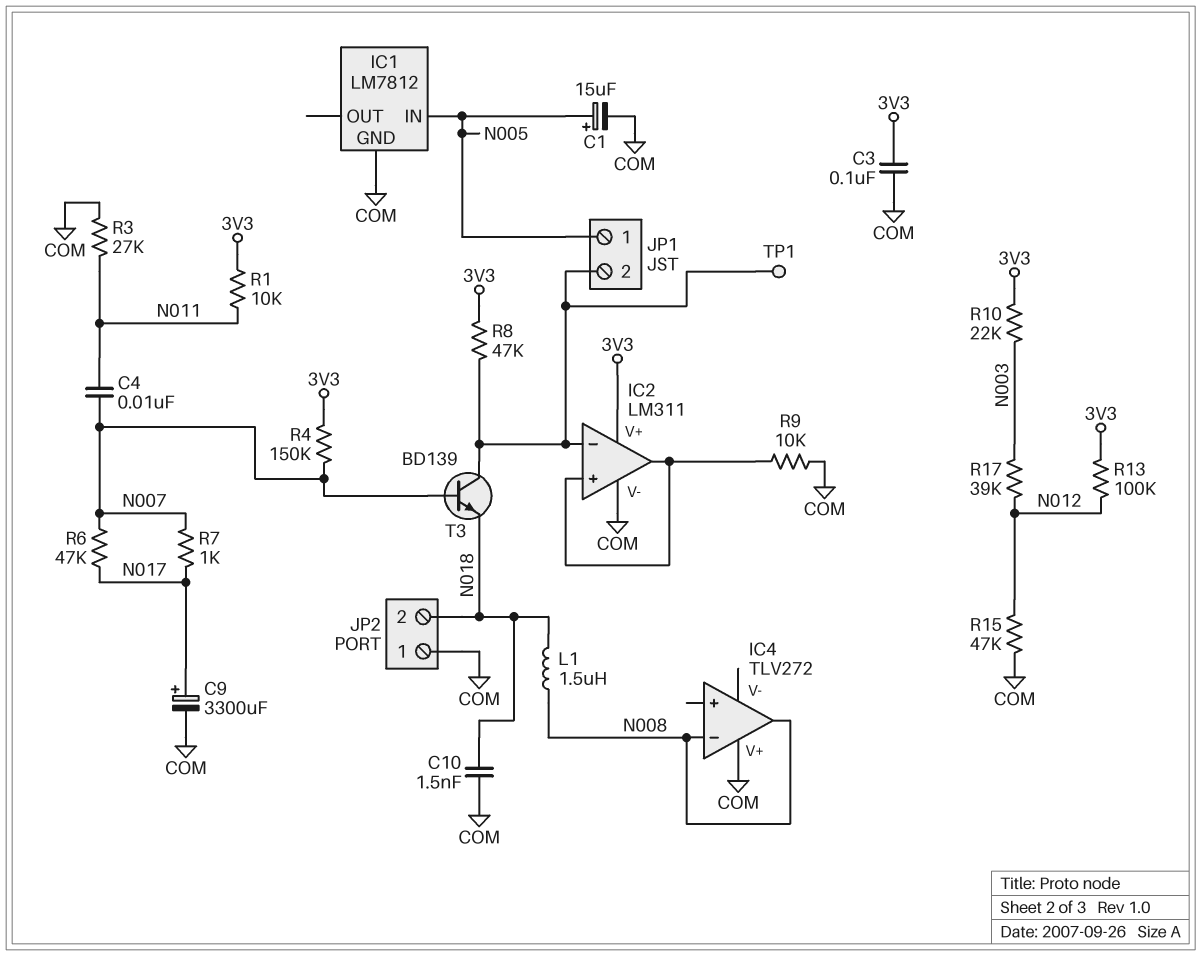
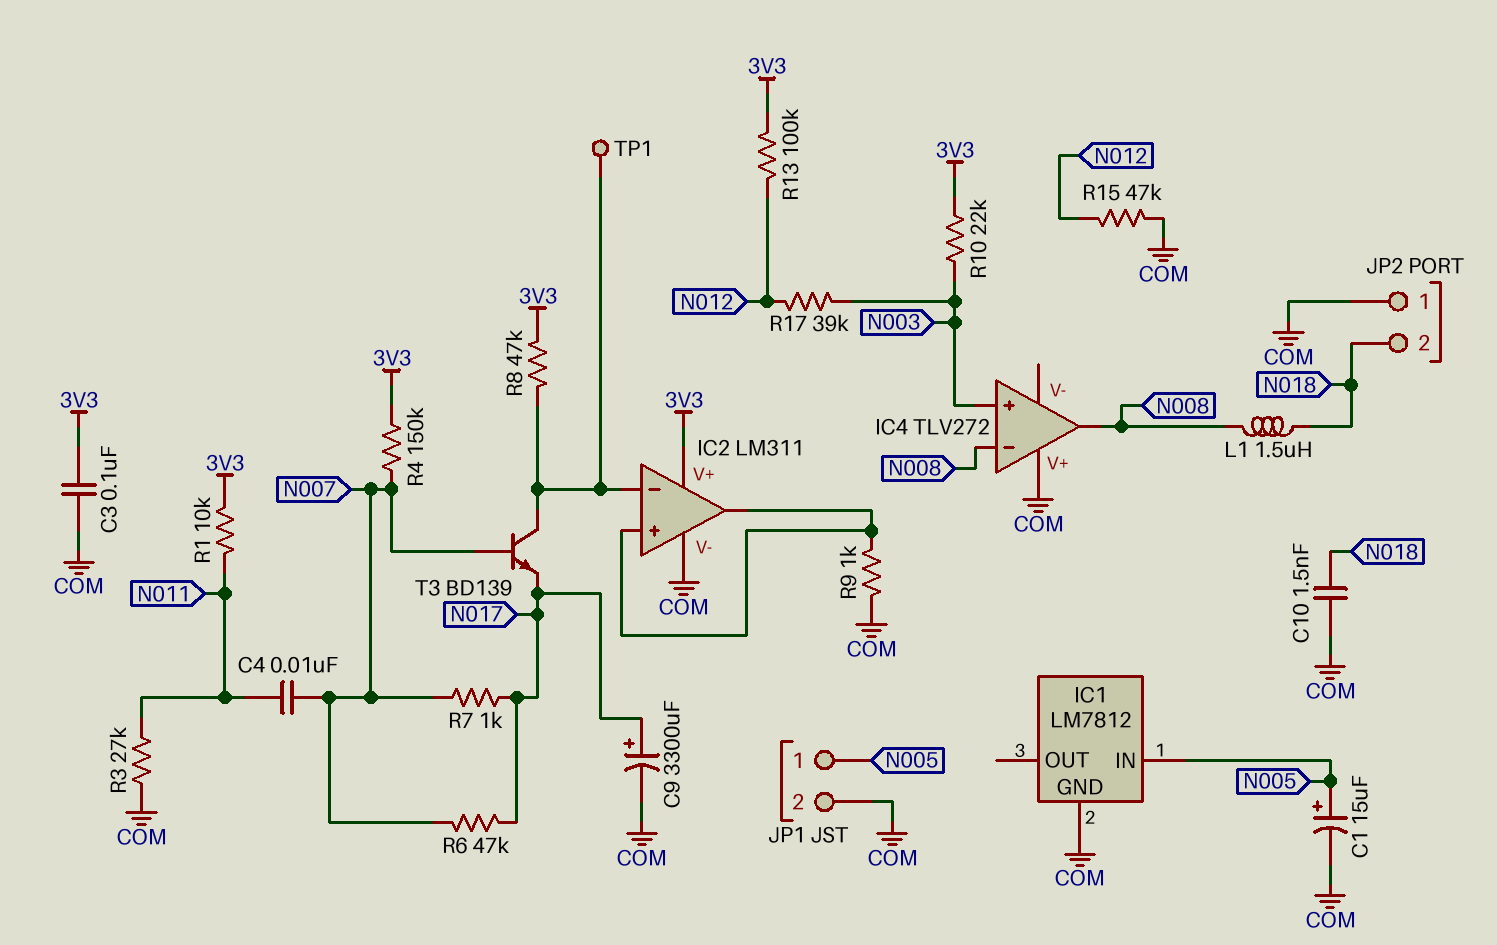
IC4 pin in+: none -> N003
JP1 pin 2: IC2/in- -> COM
R9: 10k (COM, IC2/in+) -> 1k (COM, IC2/in+)
T3: NPN BD139 (B N007, C IC2/in-, E N018) -> NPN BD139 (B N007, C IC2/in-, E N017)

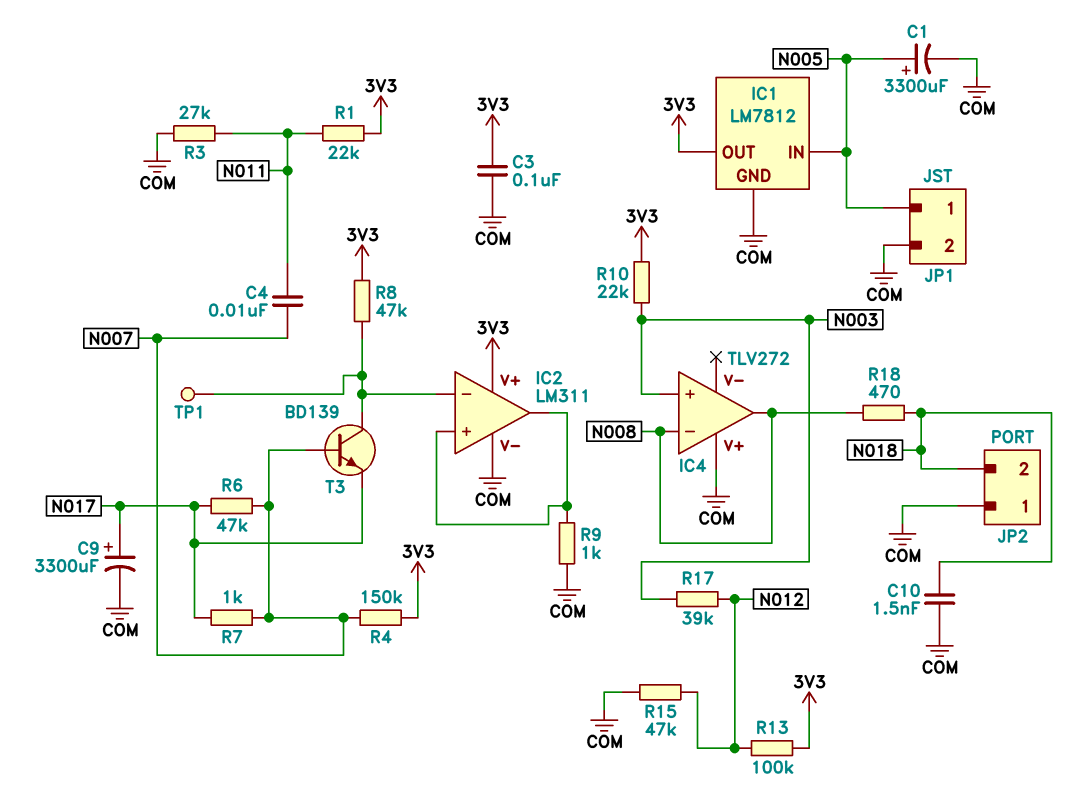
C1: 15uF (plus N005, minus COM) -> 3300uF (plus N005, minus COM)
IC1 pin OUT: none -> 3V3
L1: 1.5uH (N008, N018) -> none
R1: 10k (3V3, N011) -> 22k (3V3, N011)
R18: none -> 470 (N008, N018)

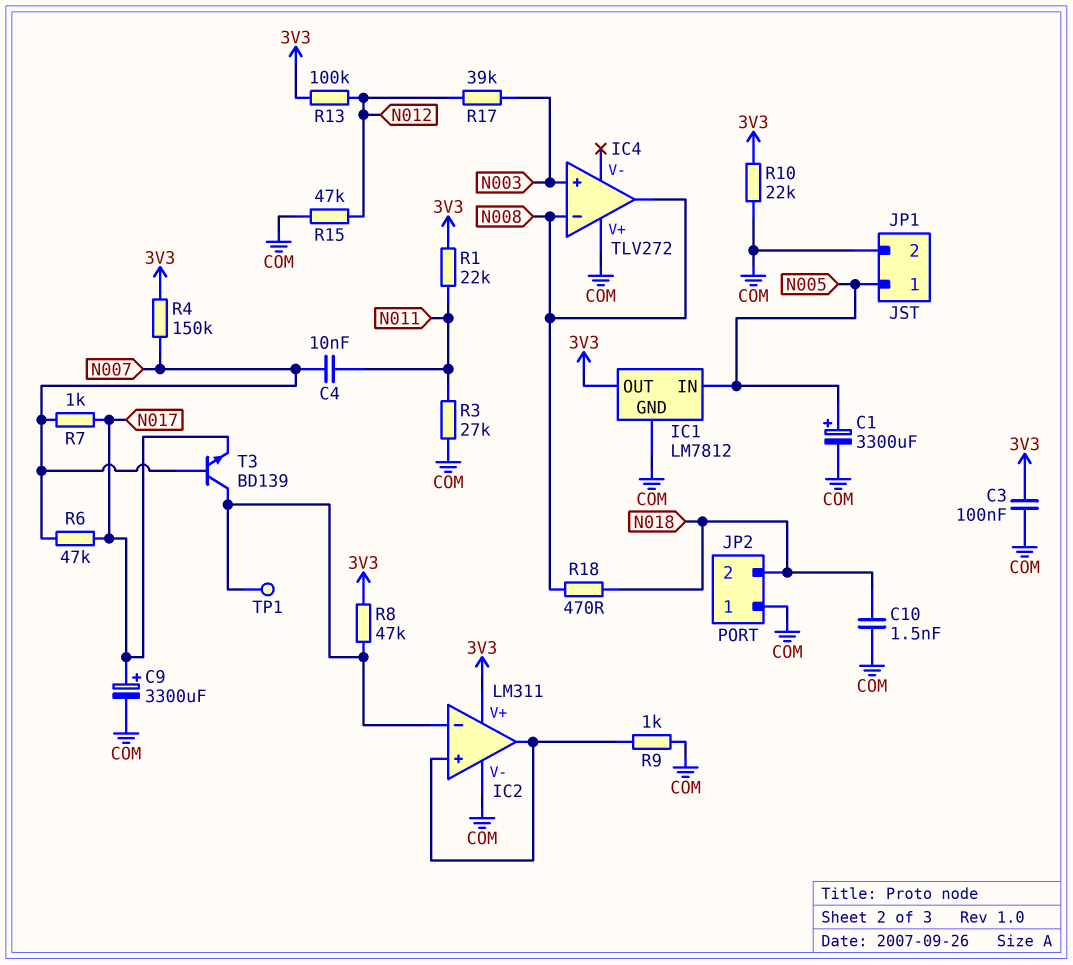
R10: 22k (3V3, N003) -> 22k (3V3, COM)

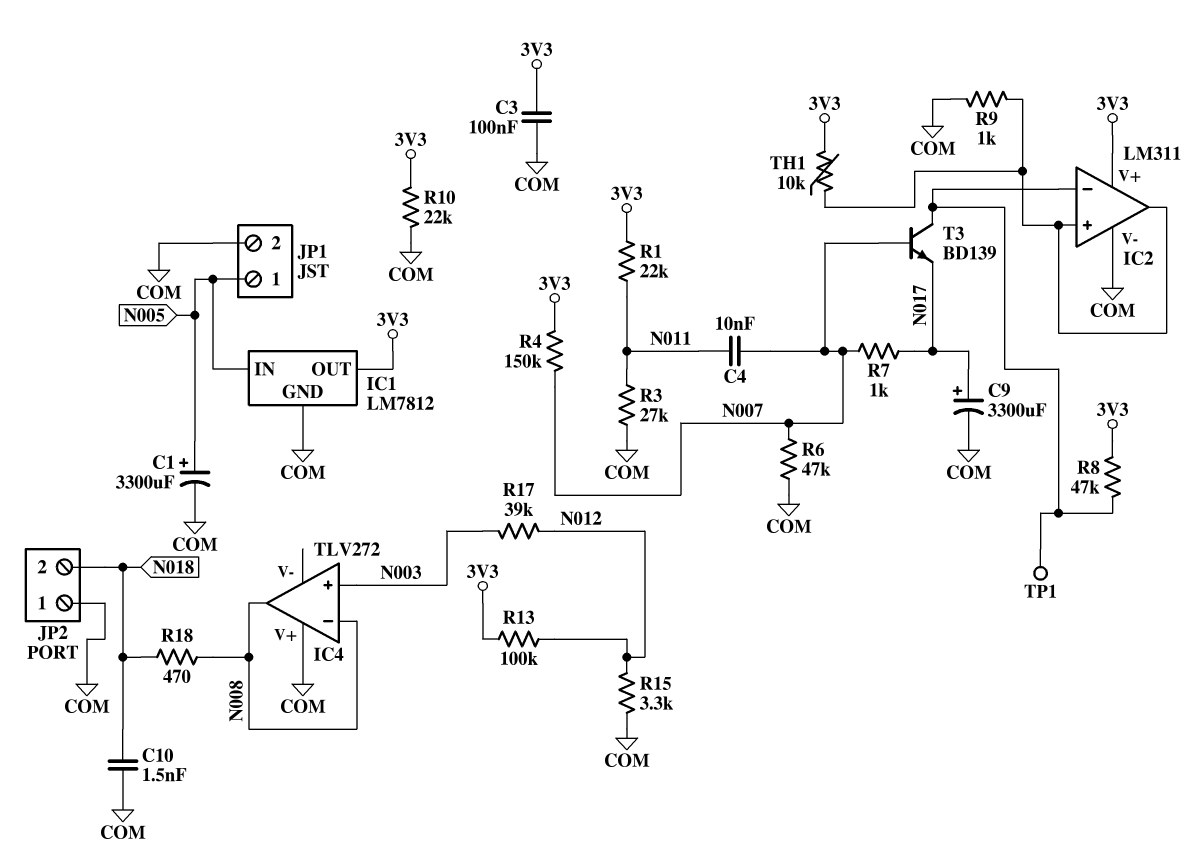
R6: 47k (N007, N017) -> 47k (COM, N007)
R15: 47k (COM, N012) -> 3.3k (COM, N012)
TH1: none -> 10k (3V3, IC2/in+)

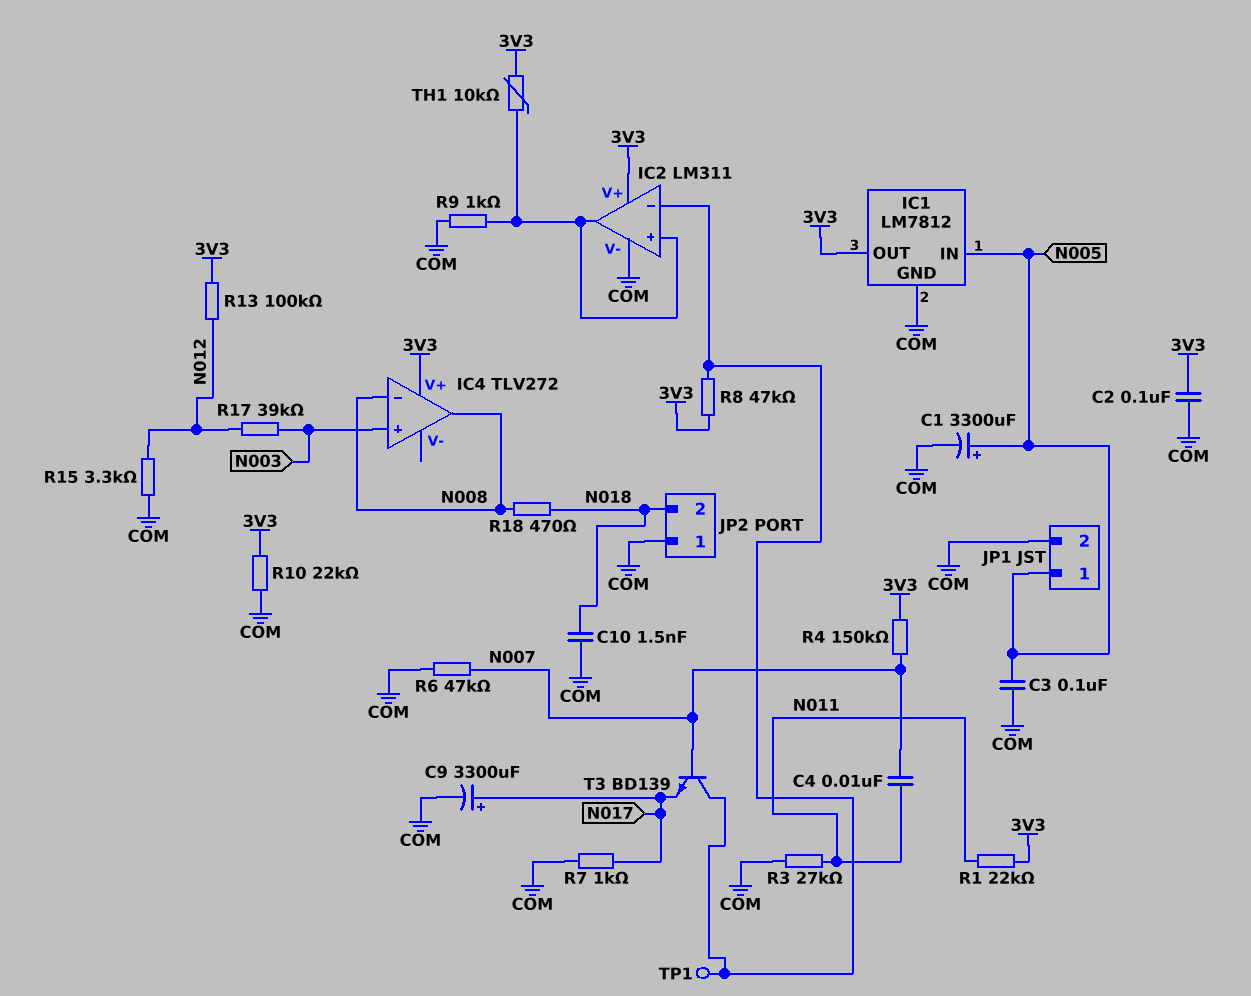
C2: none -> 100nF (3V3, COM)
C3: 100nF (3V3, COM) -> 100nF (COM, N005)
IC4 pin V+: COM -> 3V3
R7: 1k (N007, N017) -> 1k (COM, N017)

